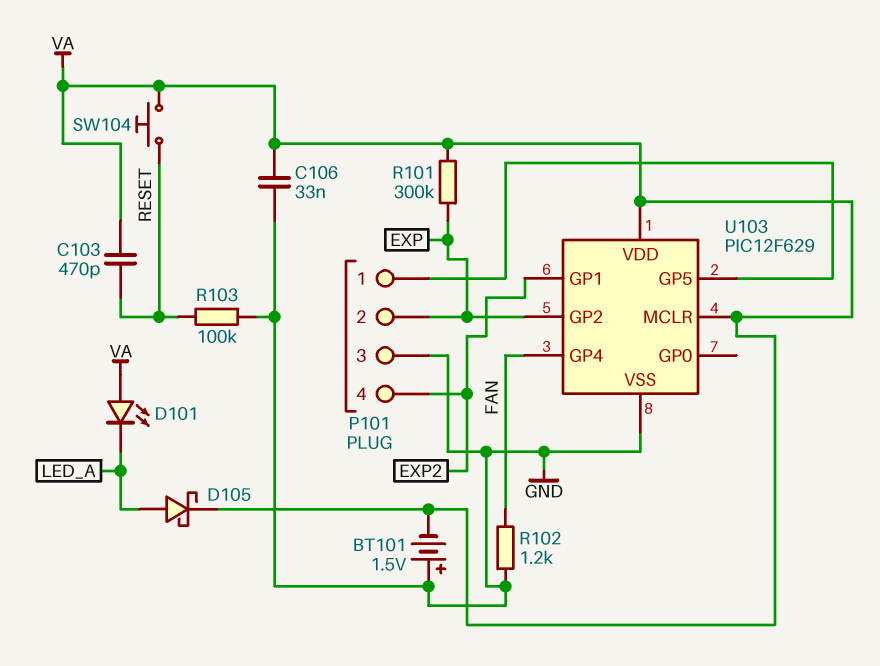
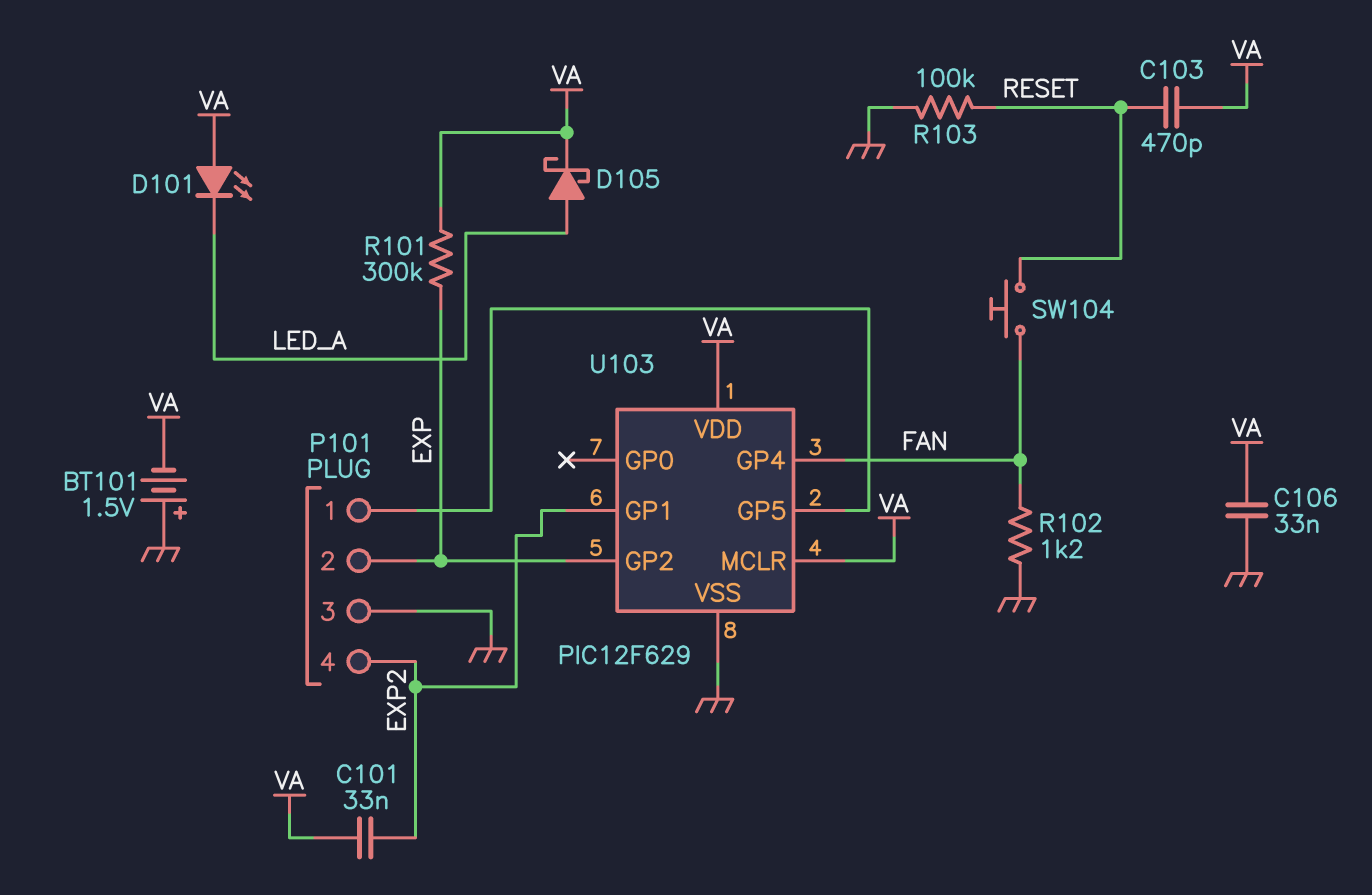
C101: none -> 33nF (EXP2, VA)
SW104: button (RESET, VA) -> button (FAN, RESET)

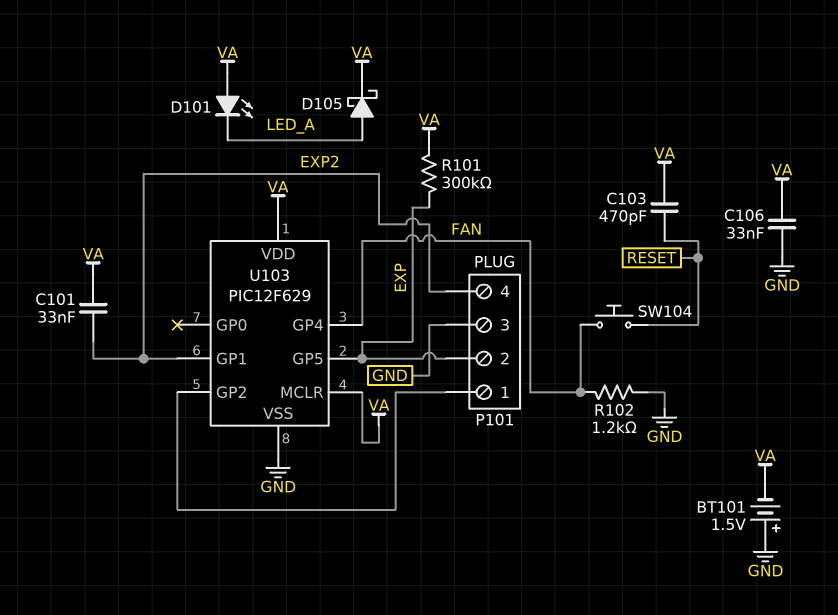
R103: 100k (GND, RESET) -> none
U103 pin GP2: EXP -> P101/1
U103 pin GP5: P101/1 -> EXP

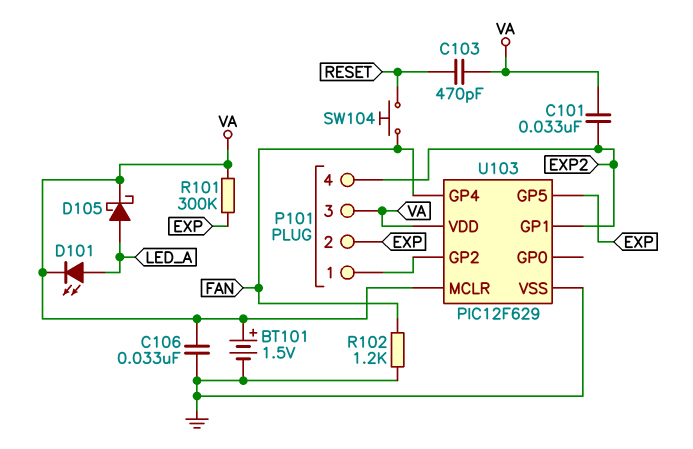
BT101: 1.5V (plus GND, minus VA) -> 1.5V (plus VA, minus GND)
D101: LED (A VA, K LED_A) -> LED (A LED_A, K VA)
P101 pin 3: GND -> VA

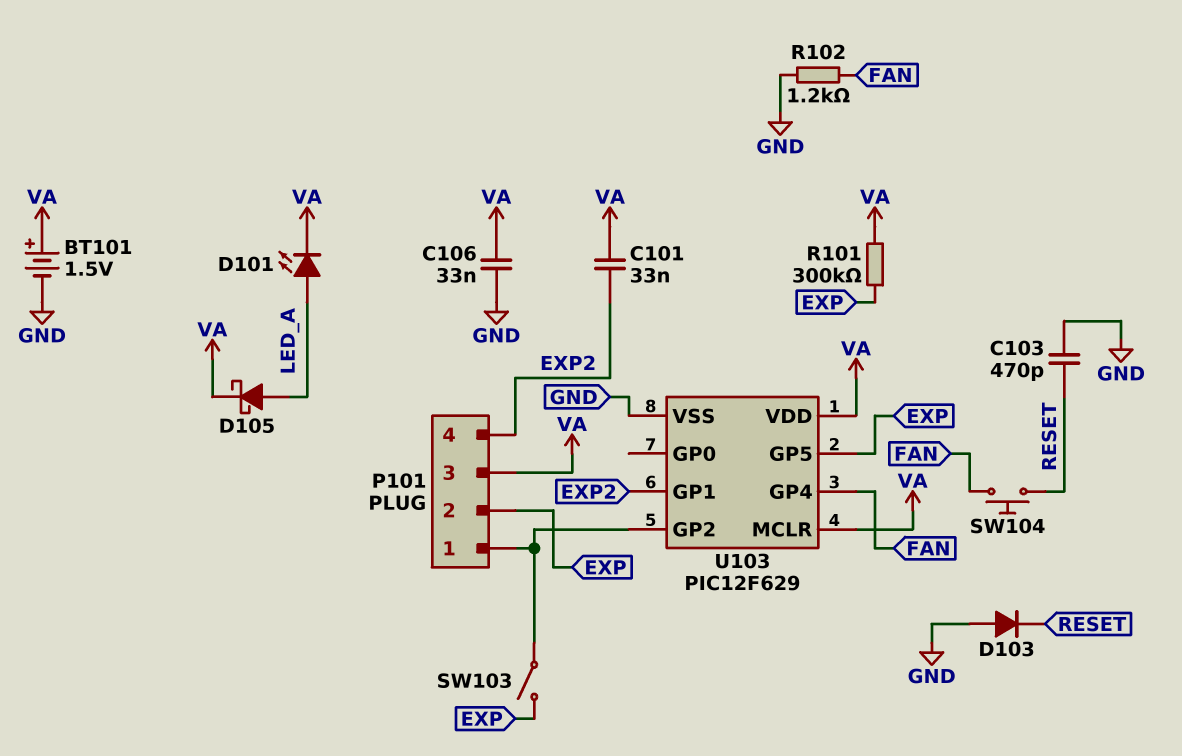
C103: 470pF (RESET, VA) -> 470pF (GND, RESET)
D103: none -> diode (A GND, K RESET)
SW103: none -> switch (EXP, P101/1)

